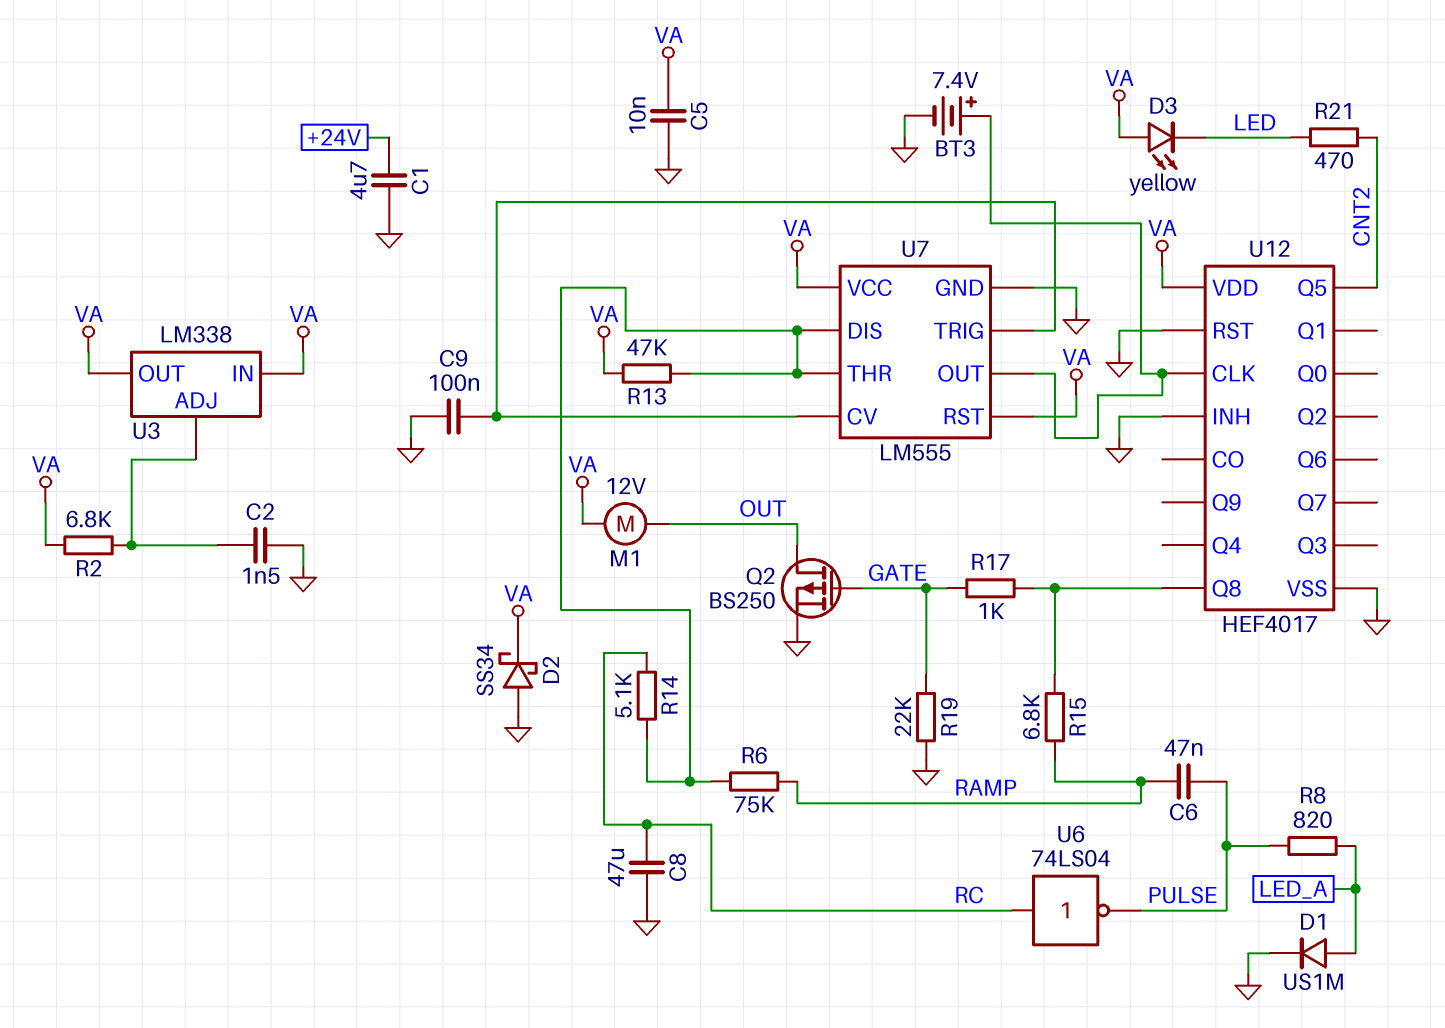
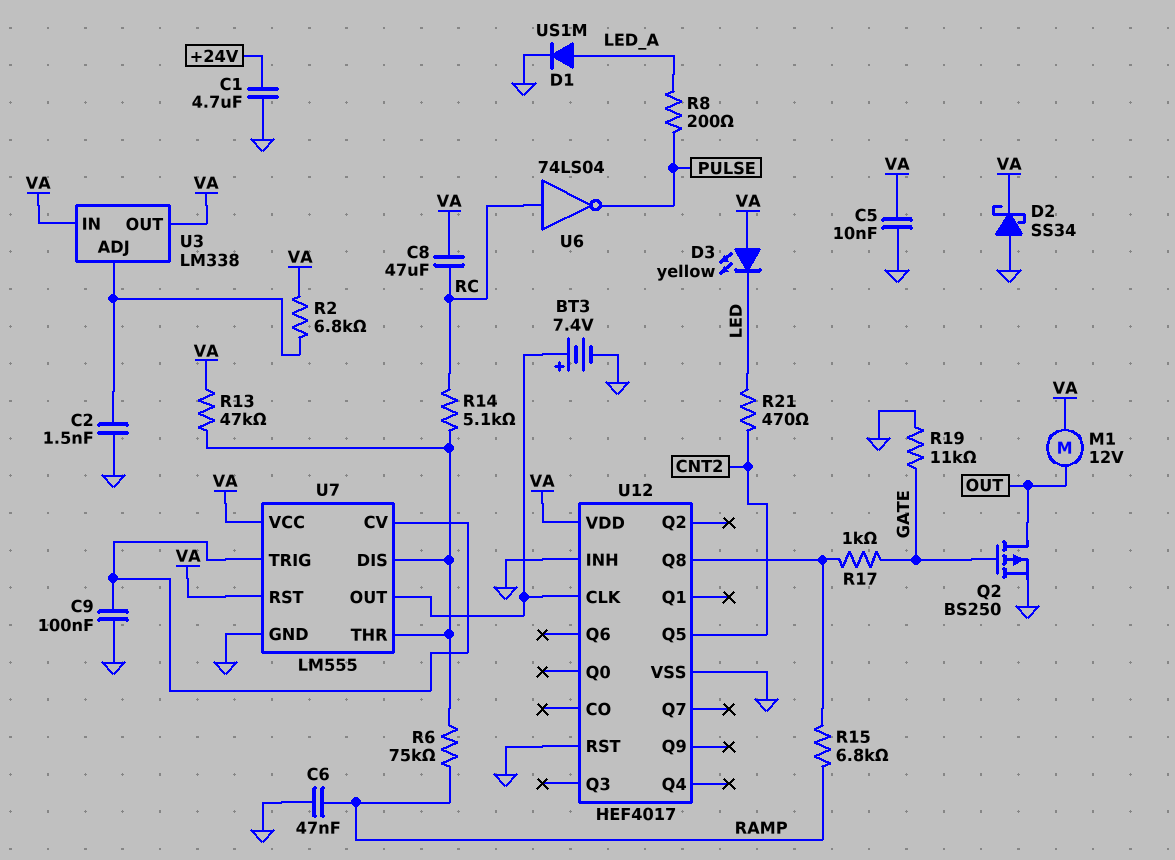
C6: 47nF (PULSE, RAMP) -> 47nF (GND, RAMP)
C8: 47uF (GND, RC) -> 47uF (RC, VA)
R8: 820 (LED_A, PULSE) -> 200 (LED_A, PULSE)
R19: 22k (GATE, GND) -> 11k (GATE, GND)

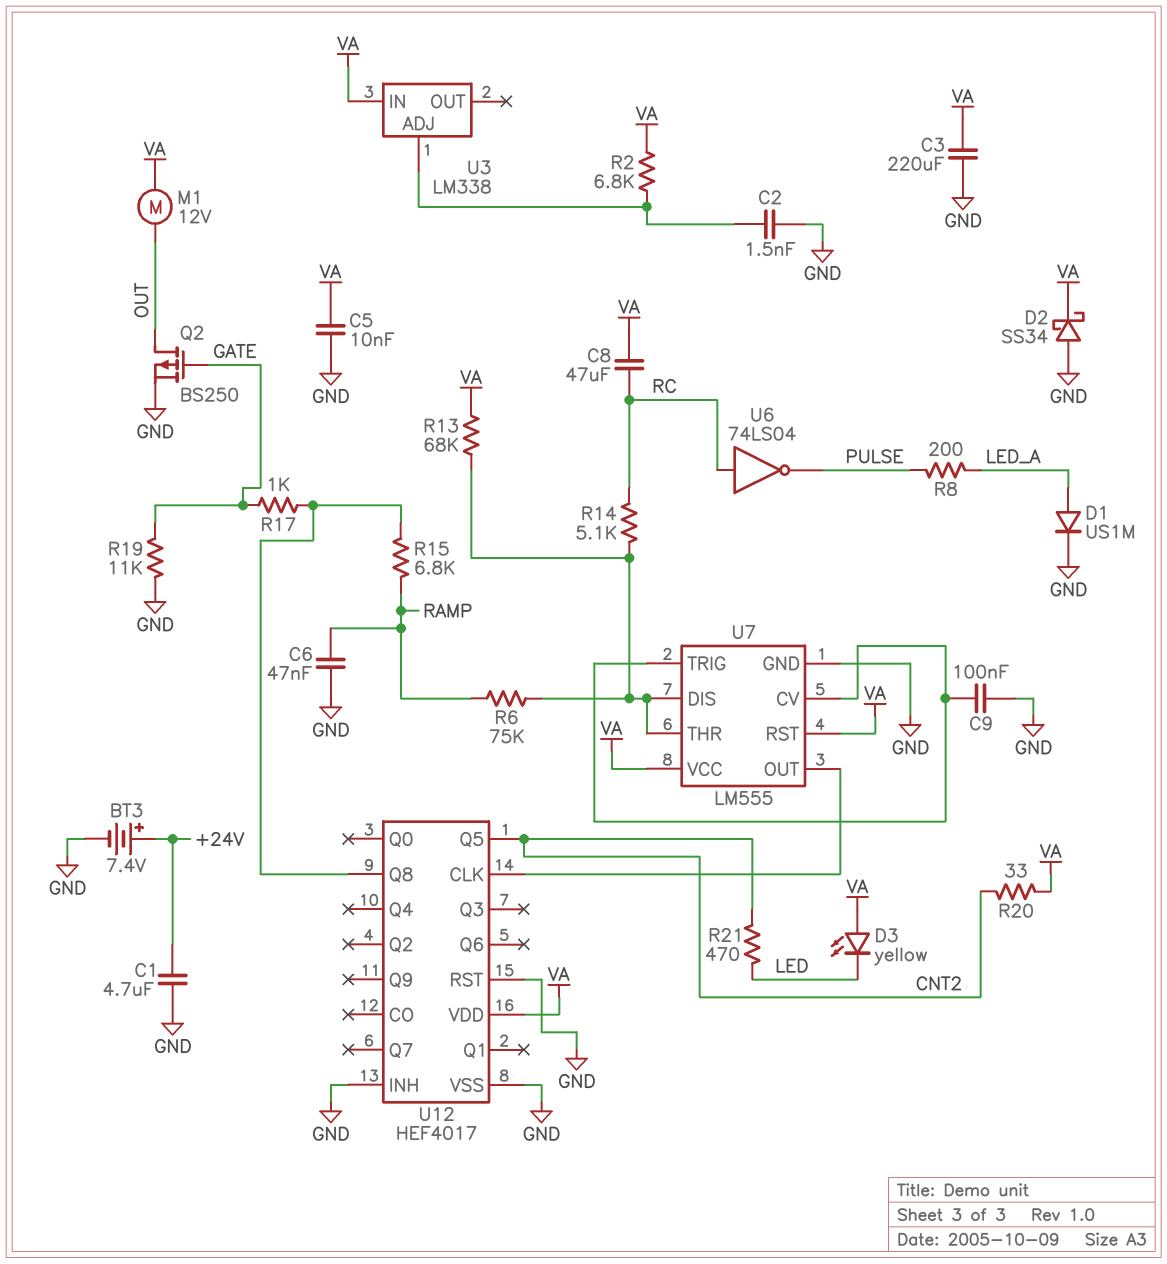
BT3: 7.4V (plus U7/OUT, minus GND) -> 7.4V (plus +24V, minus GND)
C3: none -> 220uF (GND, VA)
R13: 47k (U7/DIS, VA) -> 68k (U7/DIS, VA)
R20: none -> 33 (CNT2, VA)
U3 pin OUT: VA -> none

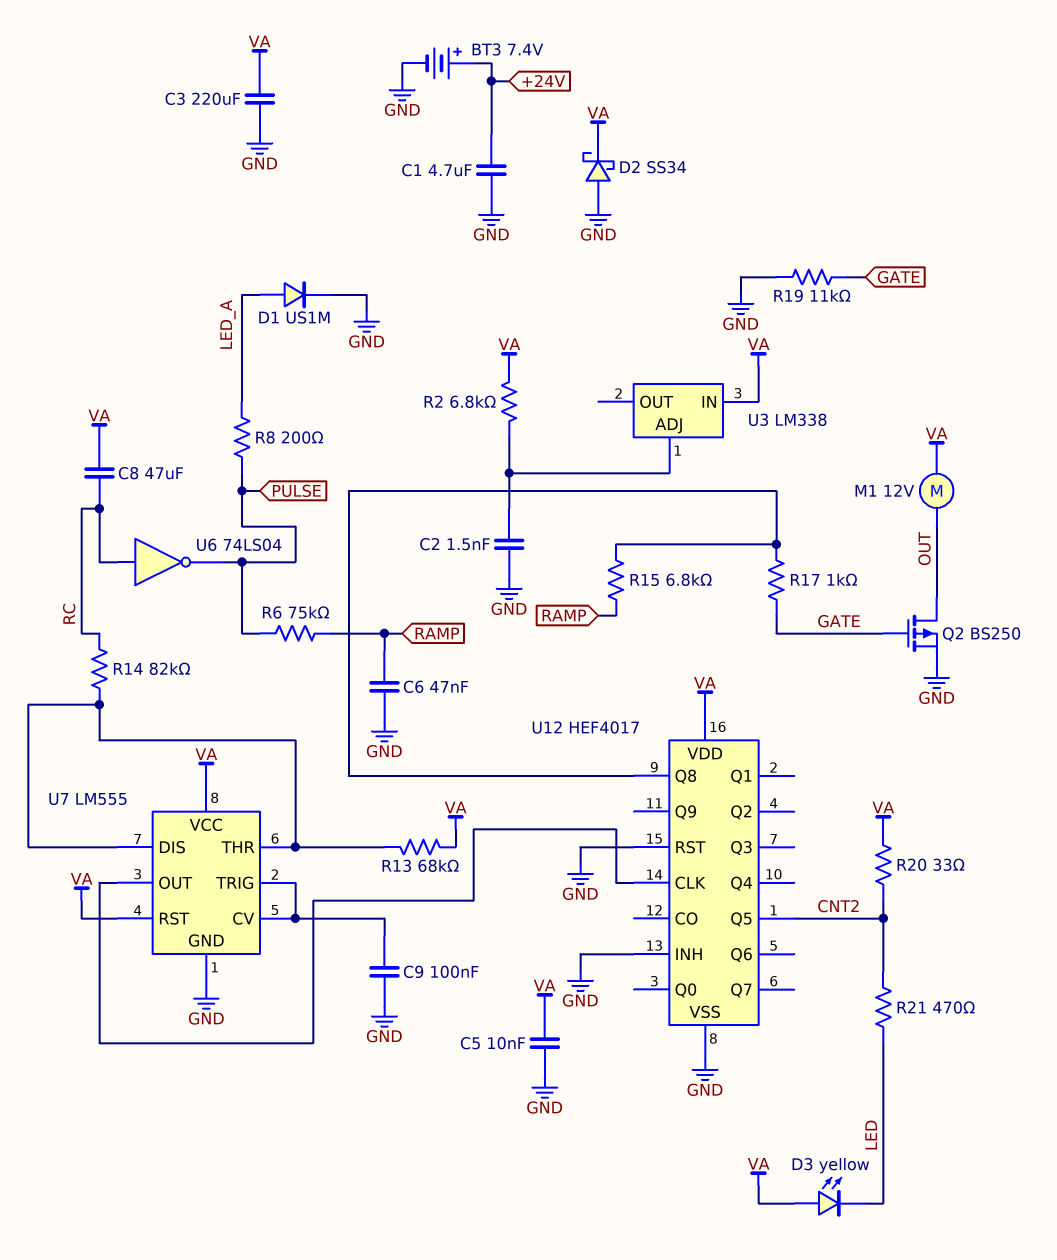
R6: 75k (RAMP, U7/DIS) -> 75k (PULSE, RAMP)
R14: 5.1k (RC, U7/DIS) -> 82k (RC, U7/DIS)

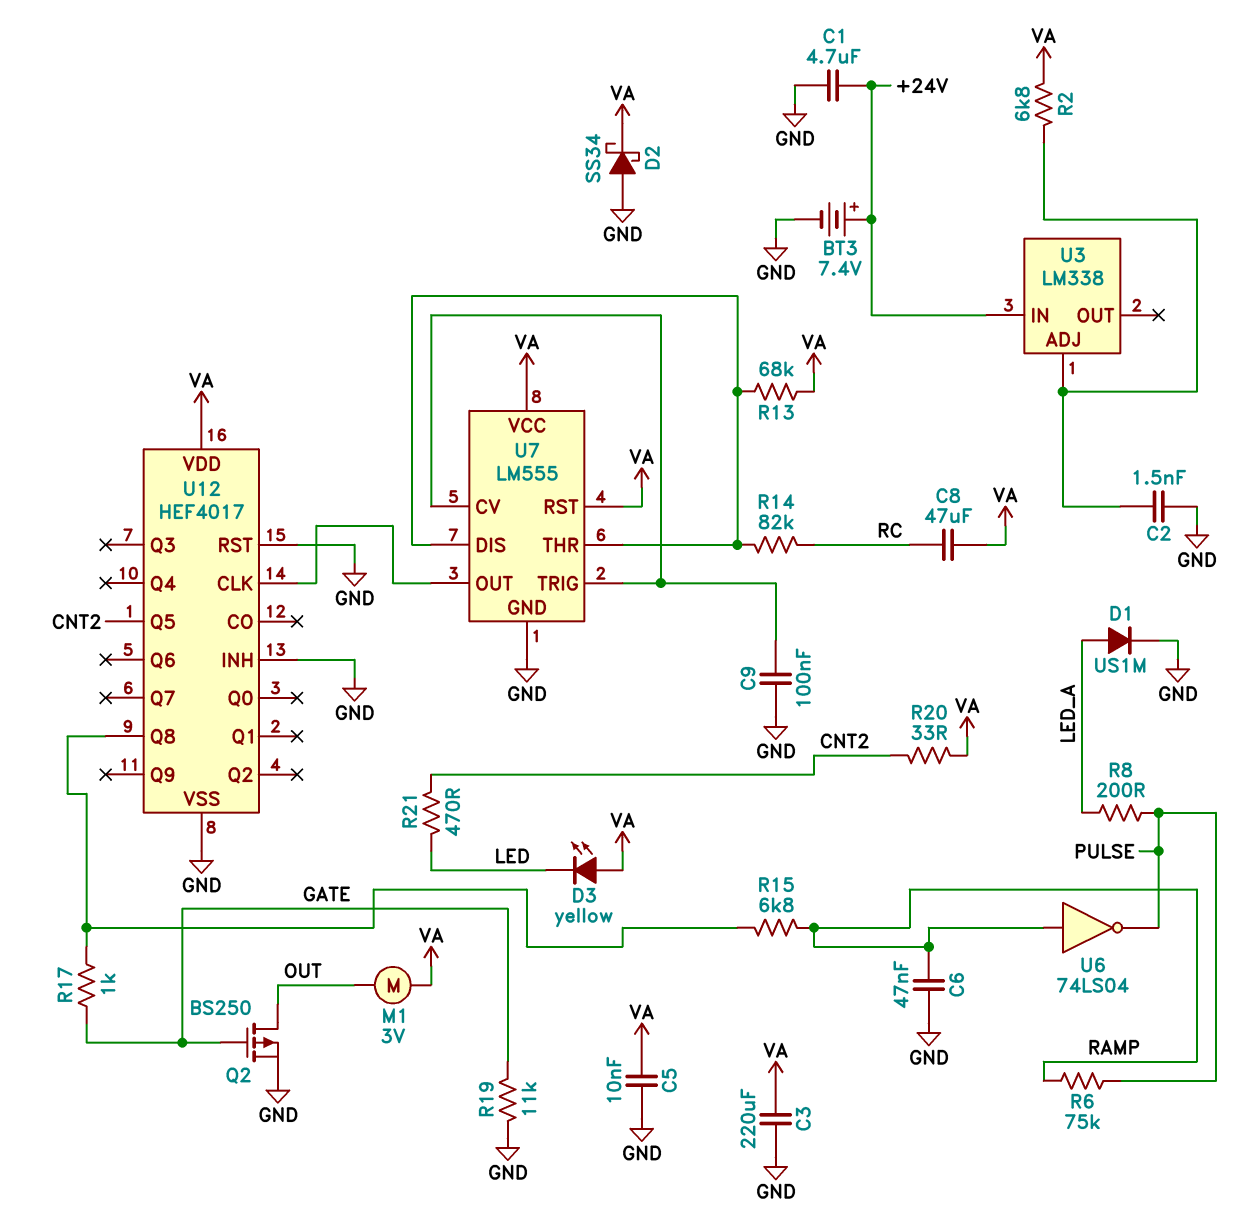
M1: motor 12V (OUT, VA) -> motor 3V (OUT, VA)
U3 pin IN: VA -> +24V
U6: NOT 74LS04 (in RC, out PULSE) -> NOT 74LS04 (in RAMP, out PULSE)

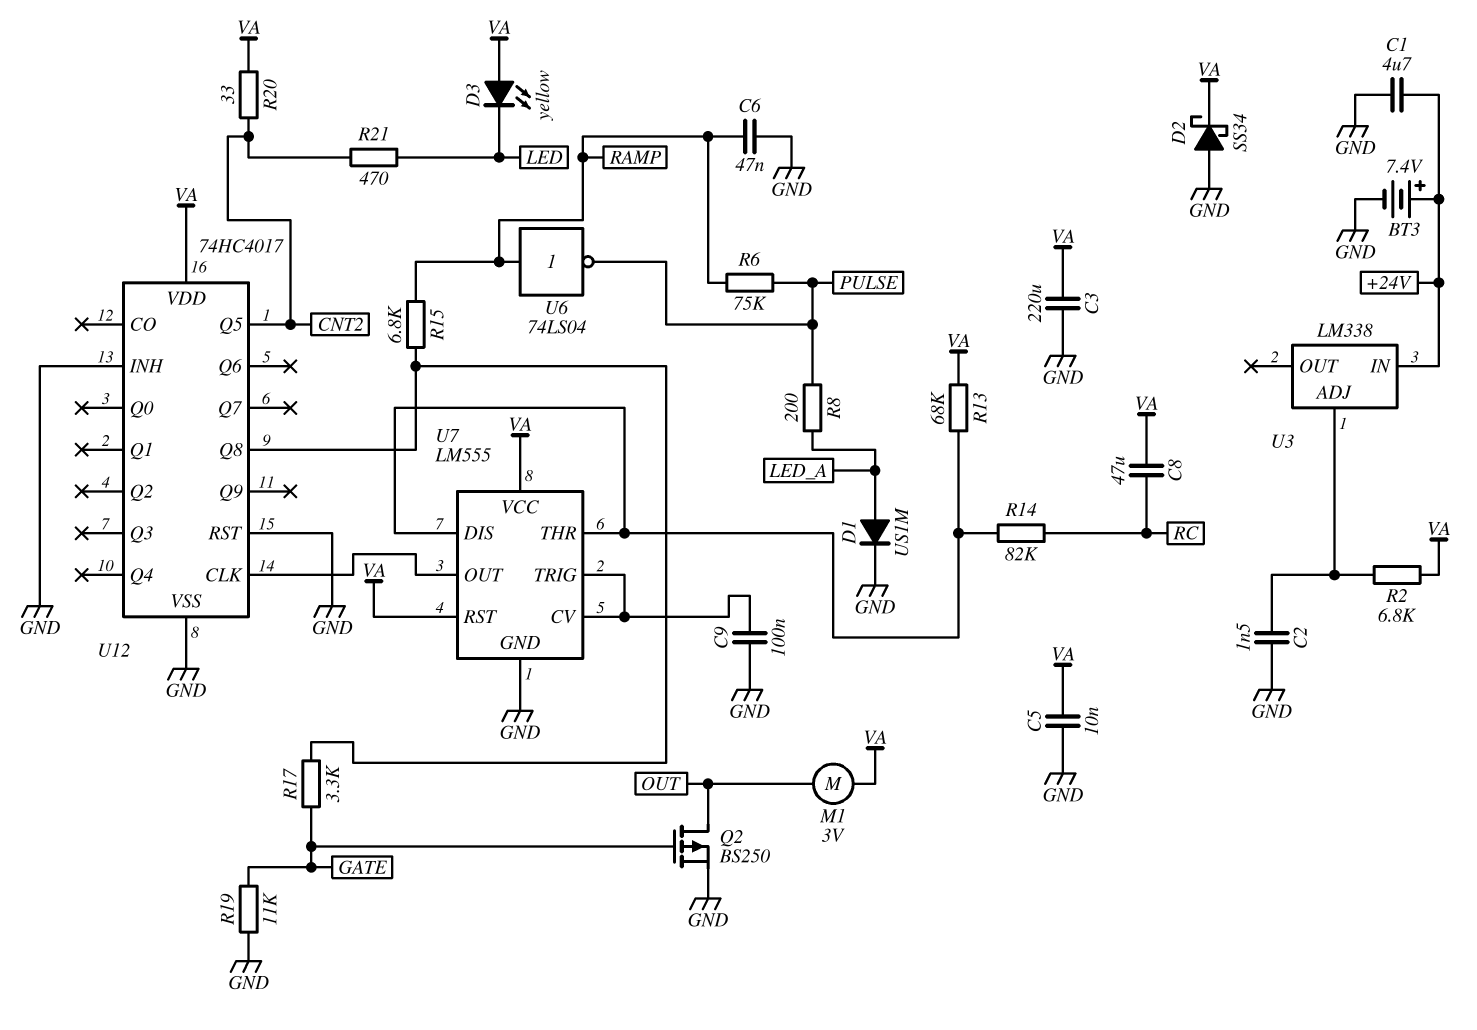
R17: 1k (GATE, U12/Q8) -> 3.3k (GATE, U12/Q8)
U12: HEF4017 -> 74HC4017

